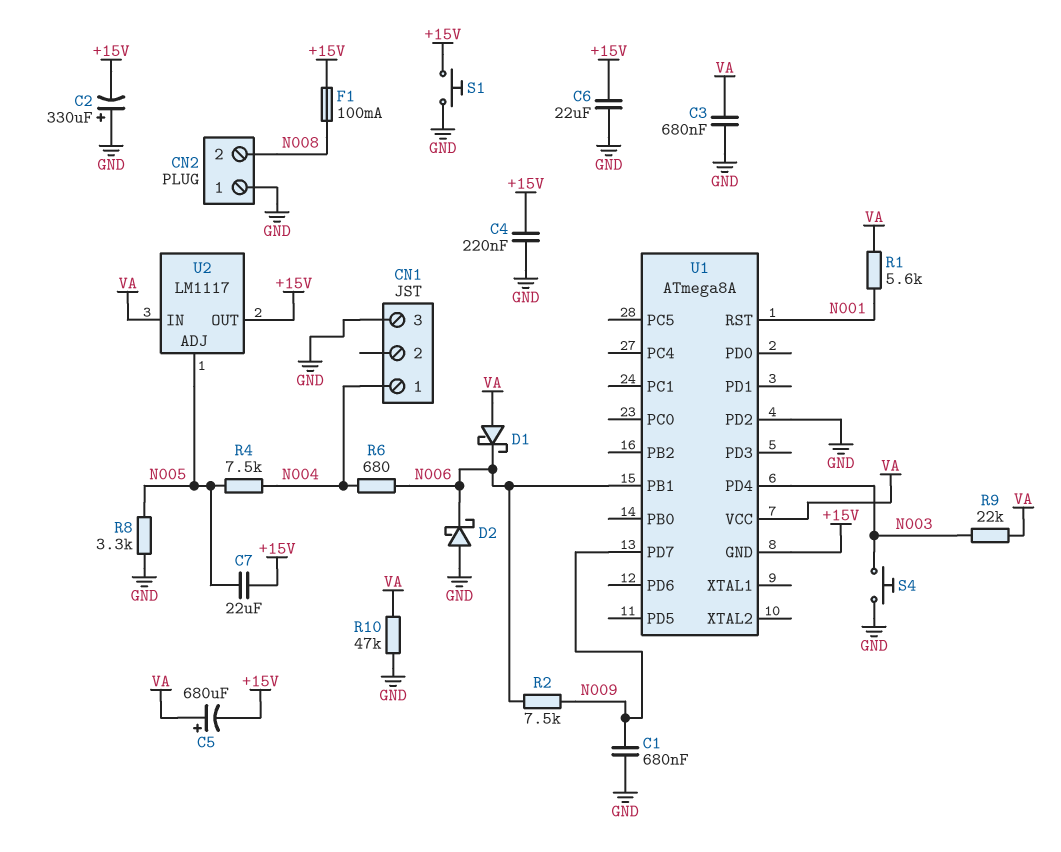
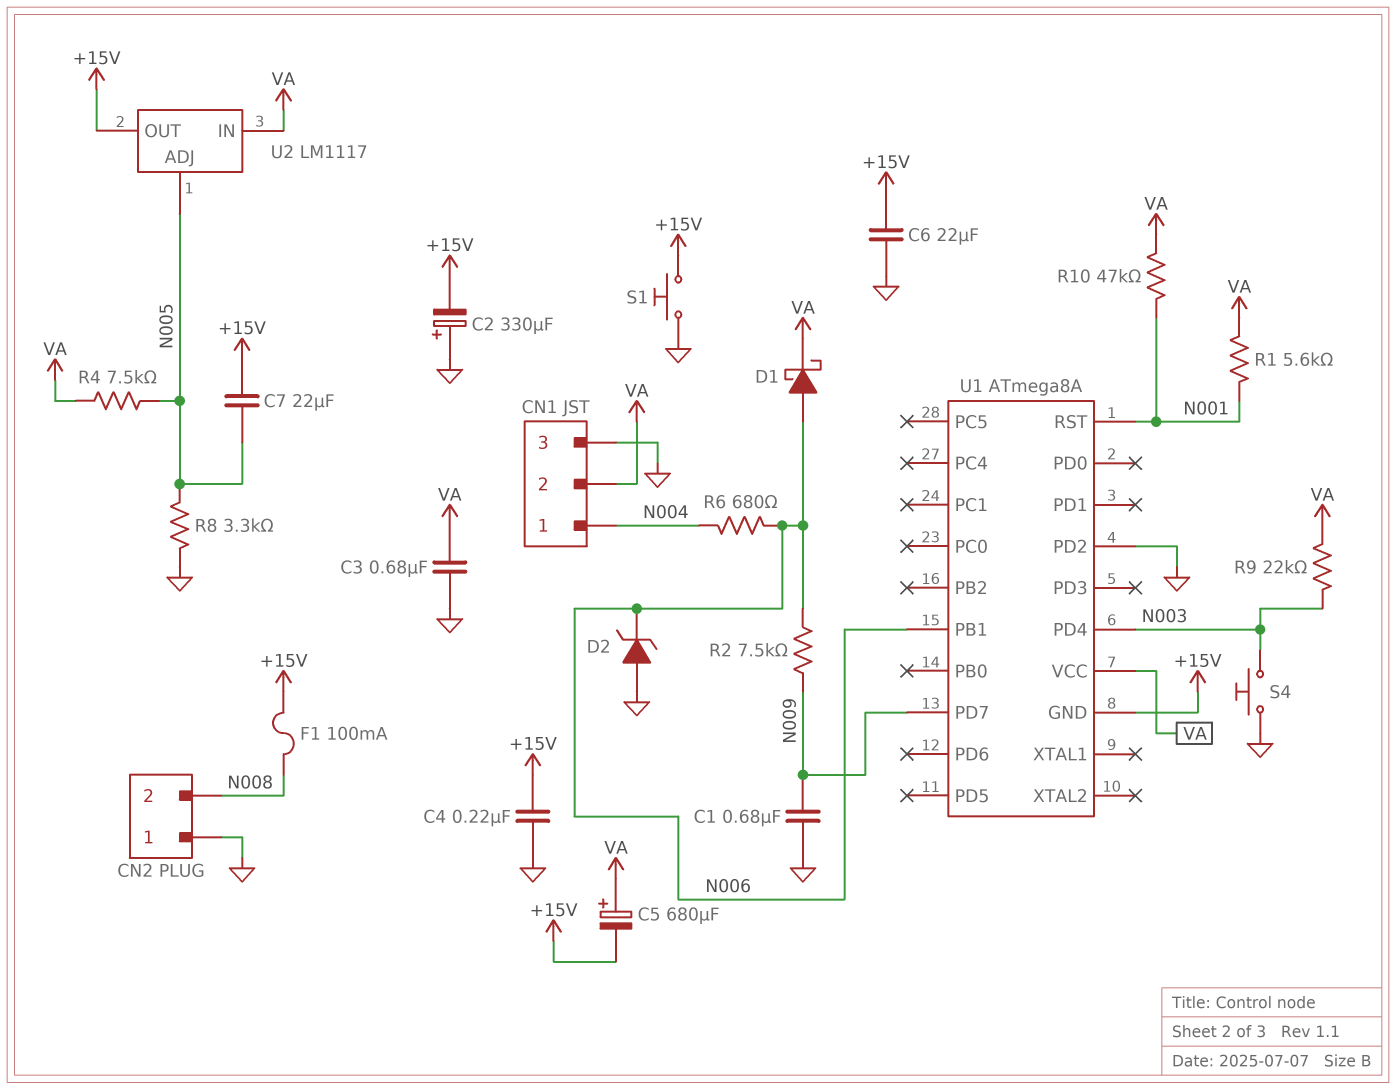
CN1 pin 2: none -> VA
D1: schottky (A VA, K N006) -> schottky (A N006, K VA)
D2: schottky (A GND, K N006) -> zener (A GND, K N006)
R4: 7.5k (N004, N005) -> 7.5k (N005, VA)
R10: 47k (GND, VA) -> 47k (N001, VA)

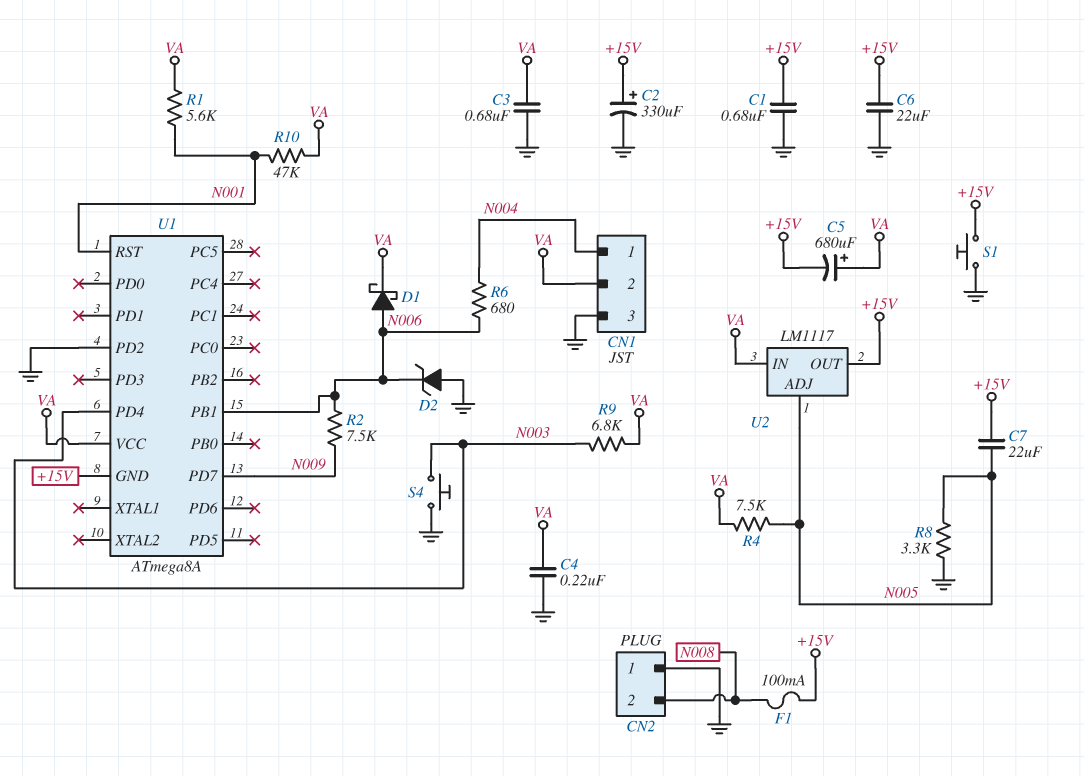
C1: 680nF (GND, N009) -> 680nF (+15V, GND)
C2: 330uF (plus GND, minus +15V) -> 330uF (plus +15V, minus GND)
C4: 220nF (+15V, GND) -> 220nF (GND, VA)
R9: 22k (N003, VA) -> 6.8k (N003, VA)

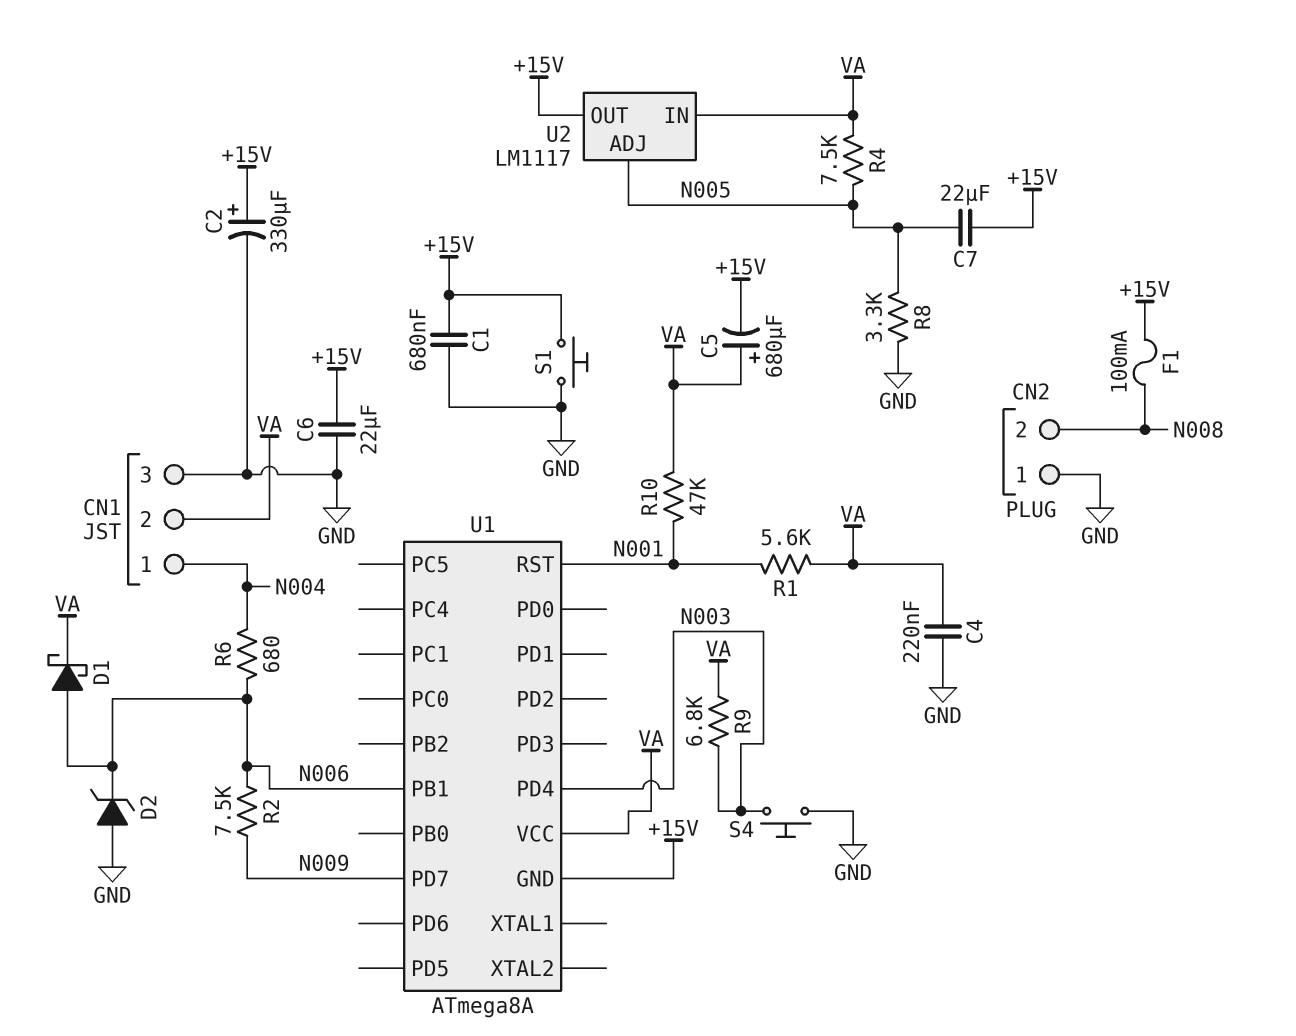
C3: 680nF (GND, VA) -> none
U1 pin PD2: GND -> none

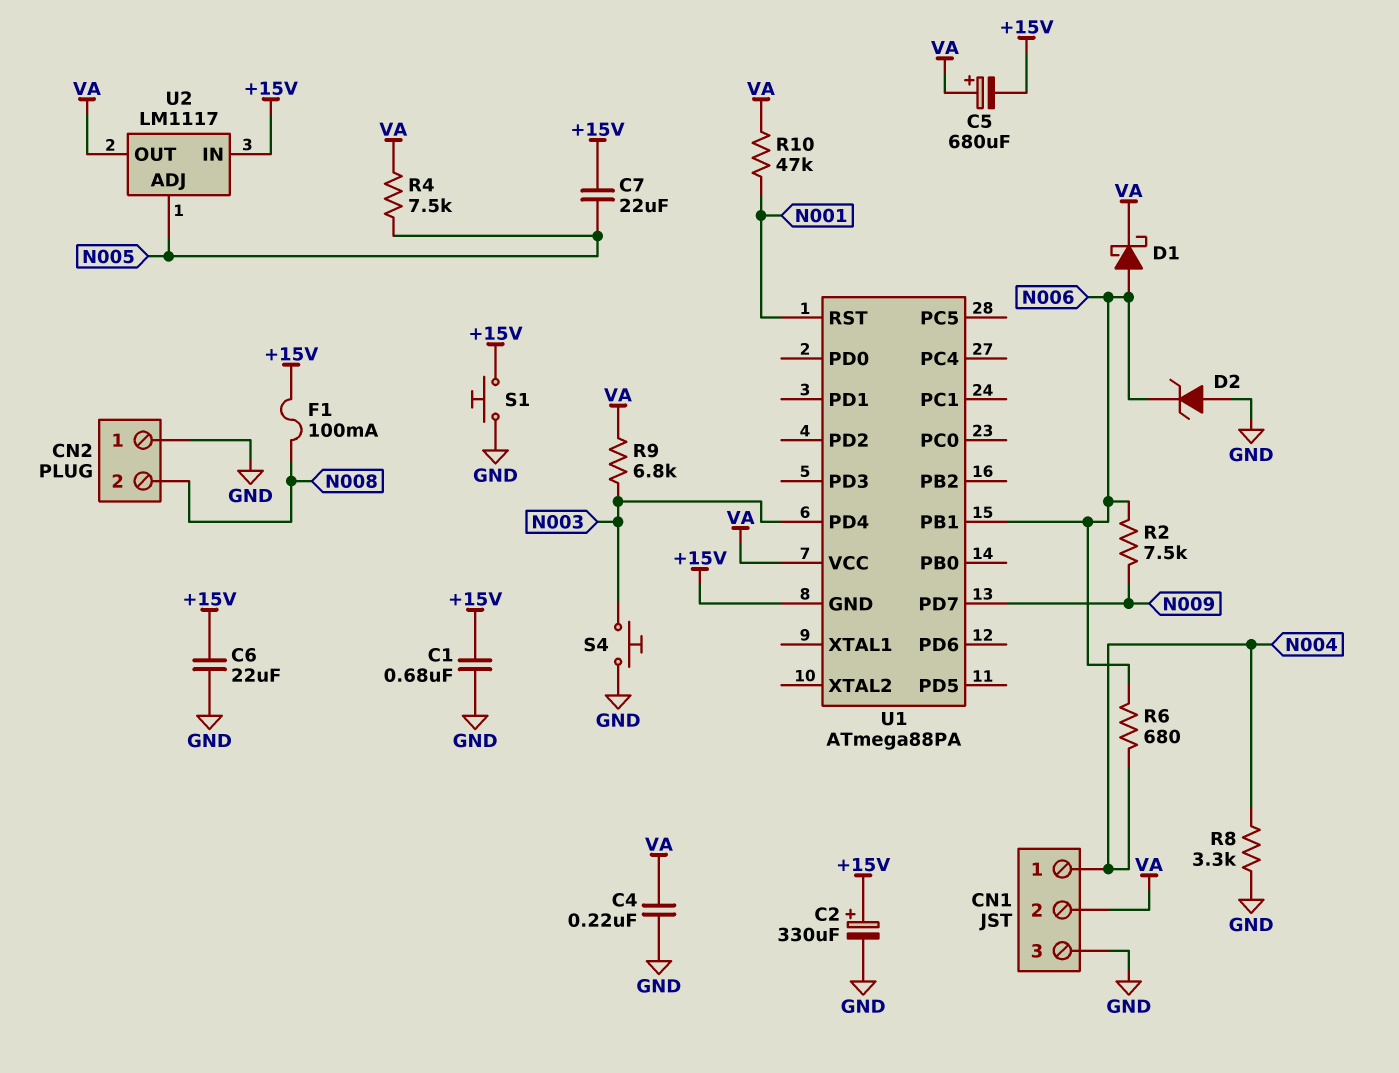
R1: 5.6k (N001, VA) -> none
R8: 3.3k (GND, N005) -> 3.3k (GND, N004)
U1: ATmega8A -> ATmega88PA
U2 pin IN: VA -> +15V
U2 pin OUT: +15V -> VA

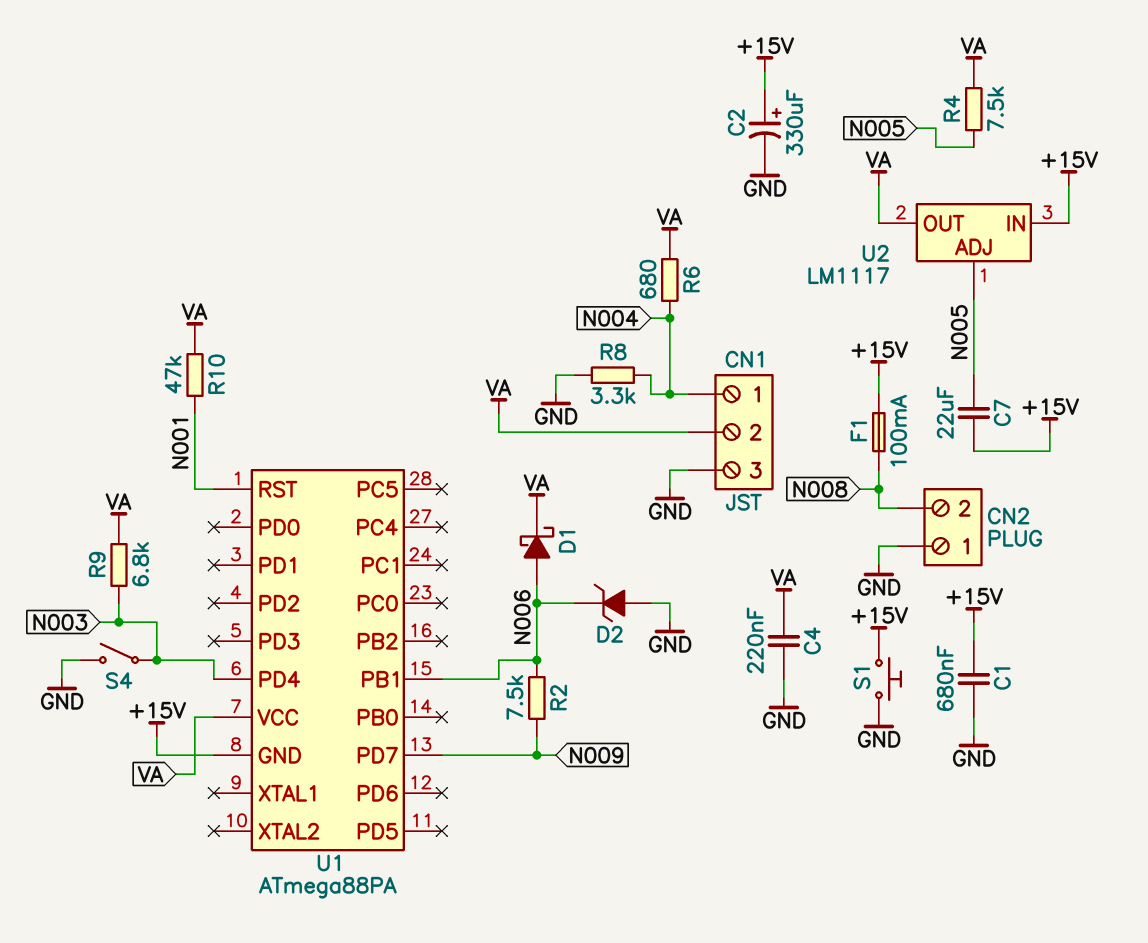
C5: 680uF (plus VA, minus +15V) -> none
C6: 22uF (+15V, GND) -> none
R6: 680 (N004, N006) -> 680 (N004, VA)
S4: button (GND, N003) -> switch (GND, N003)

